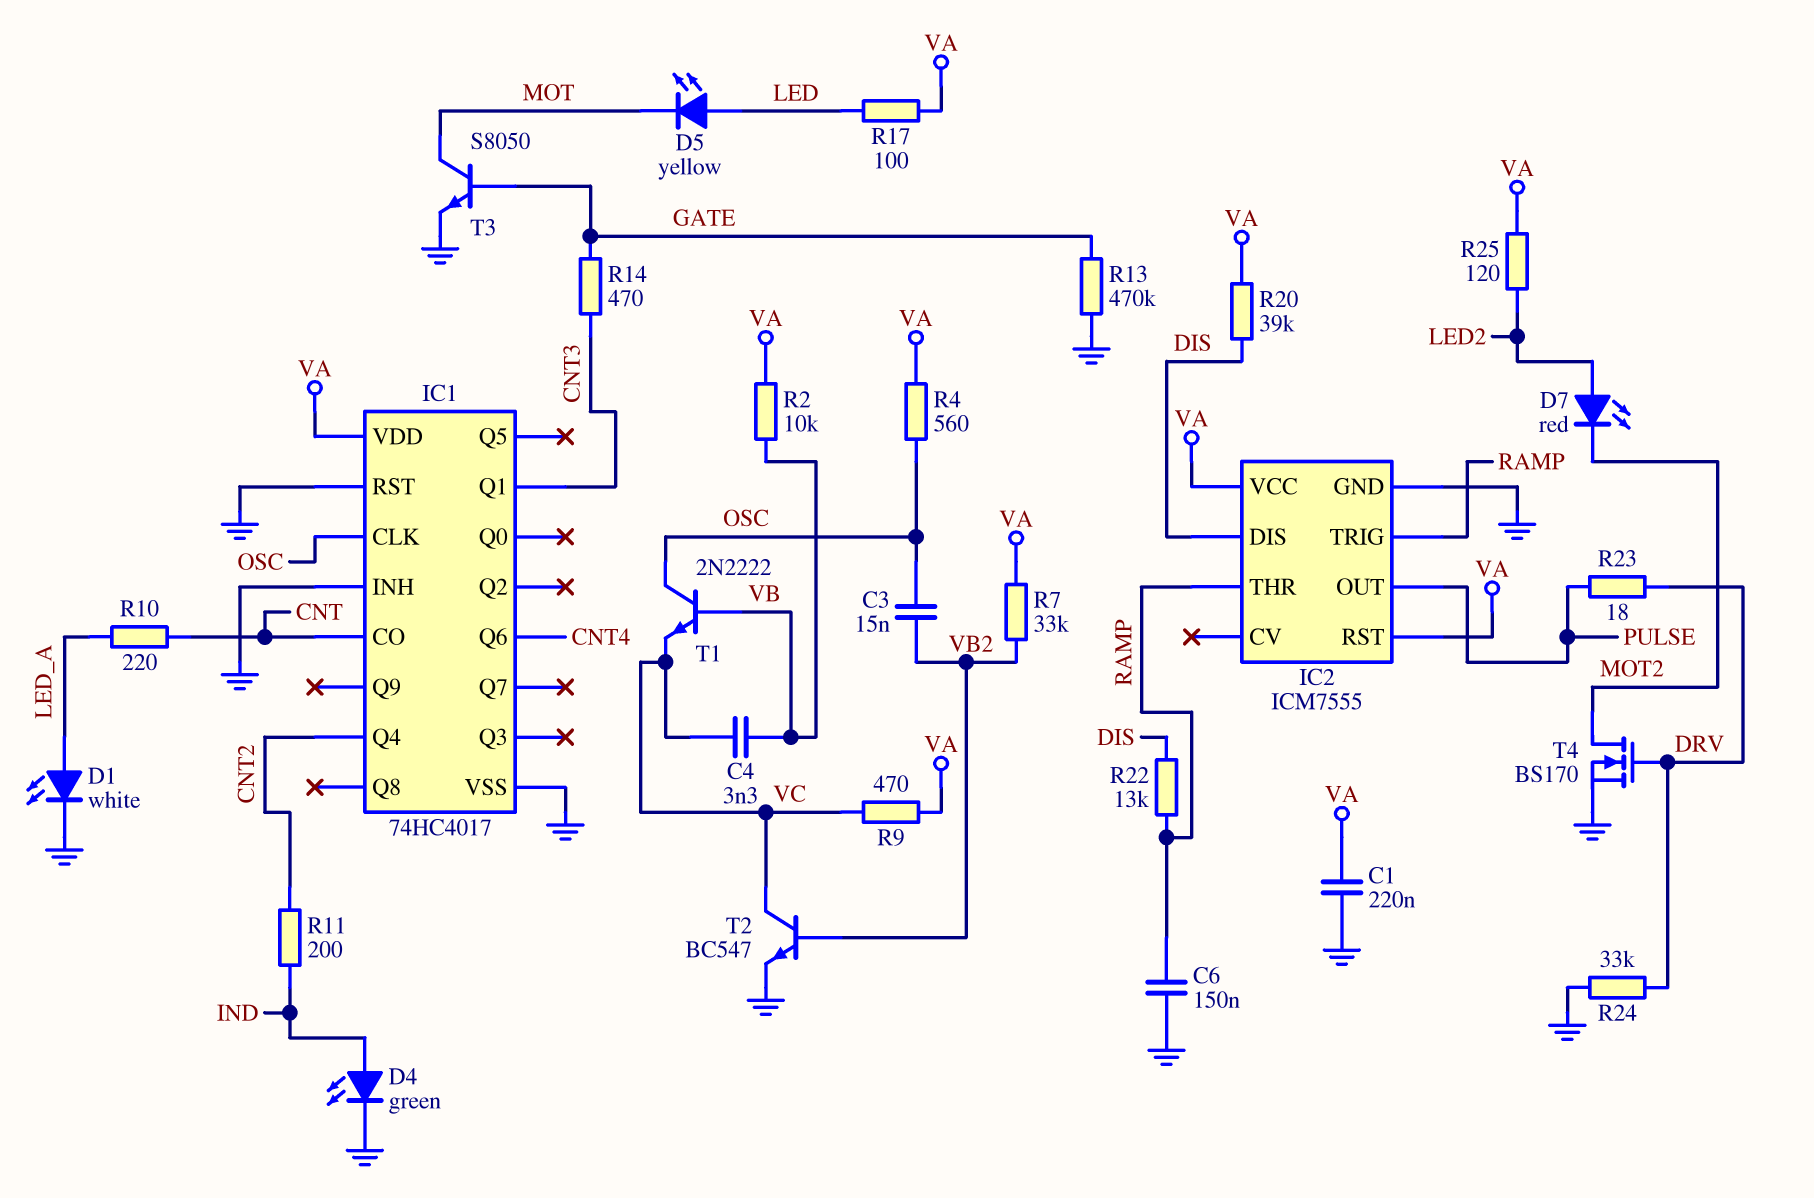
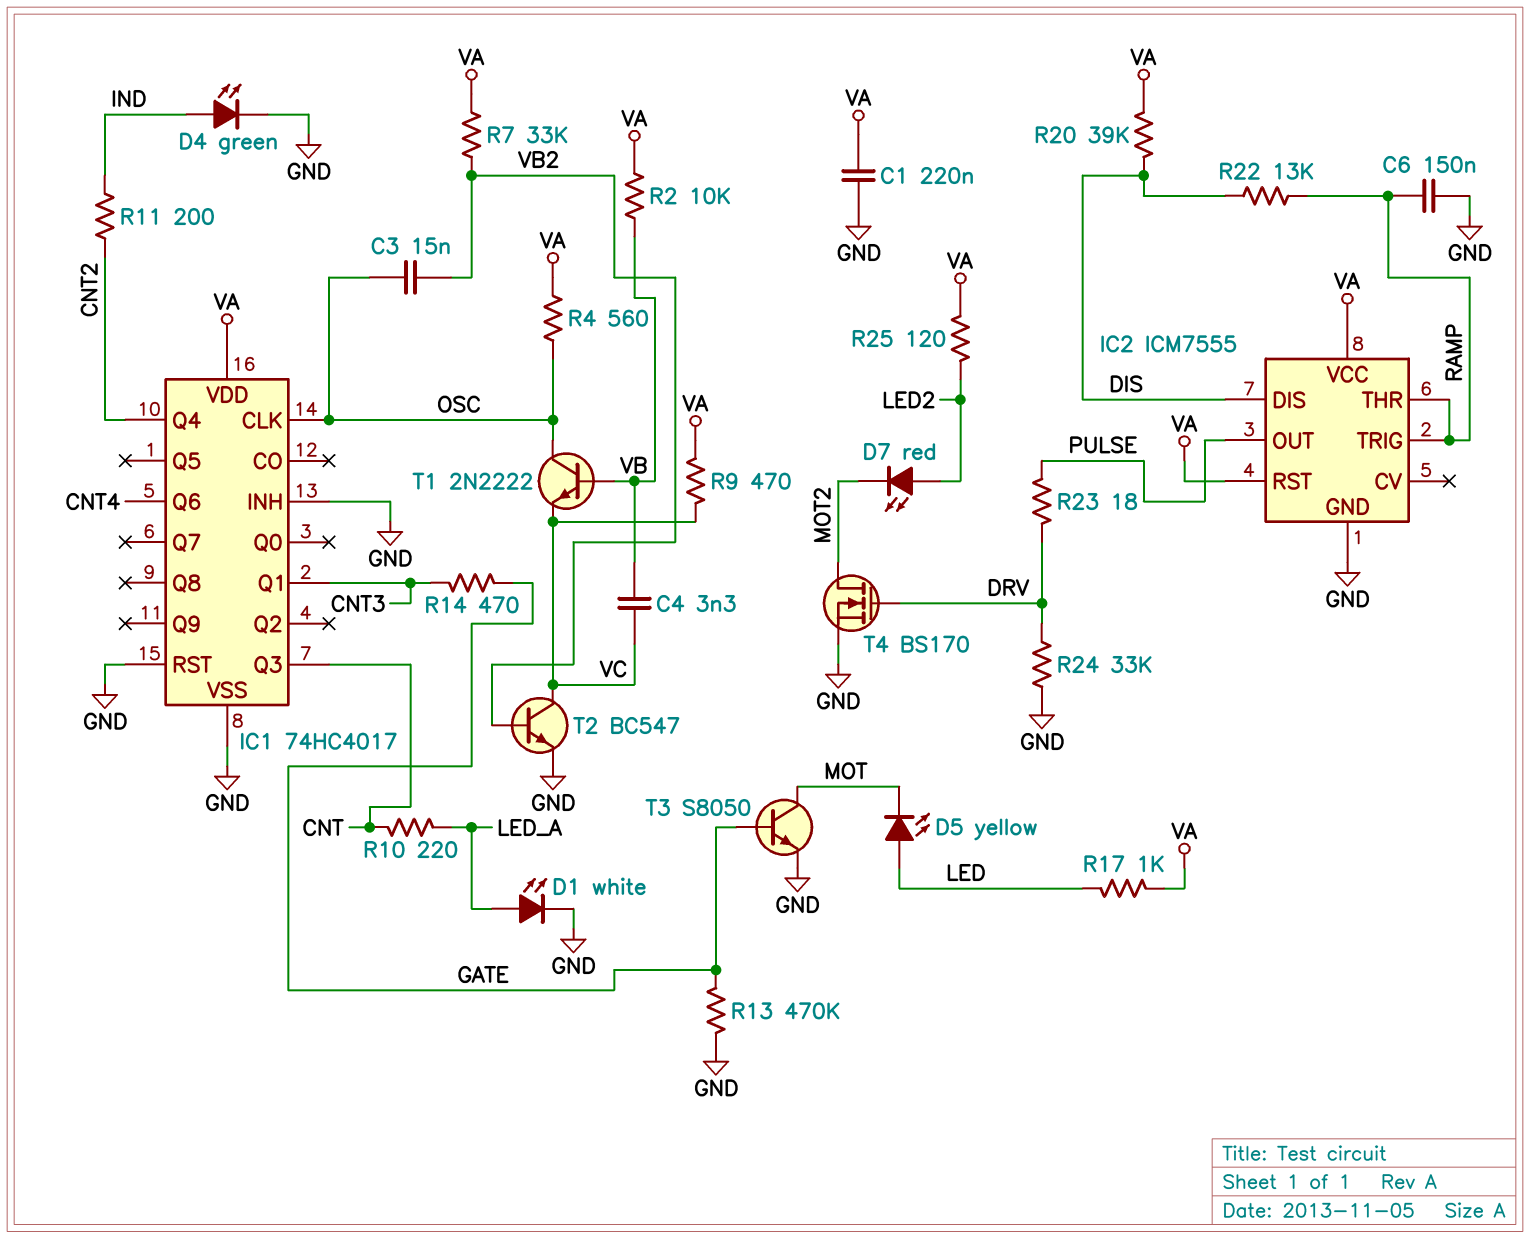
IC1 pin CO: CNT -> none
IC1 pin Q3: none -> CNT
R17: 100 (LED, VA) -> 1k (LED, VA)

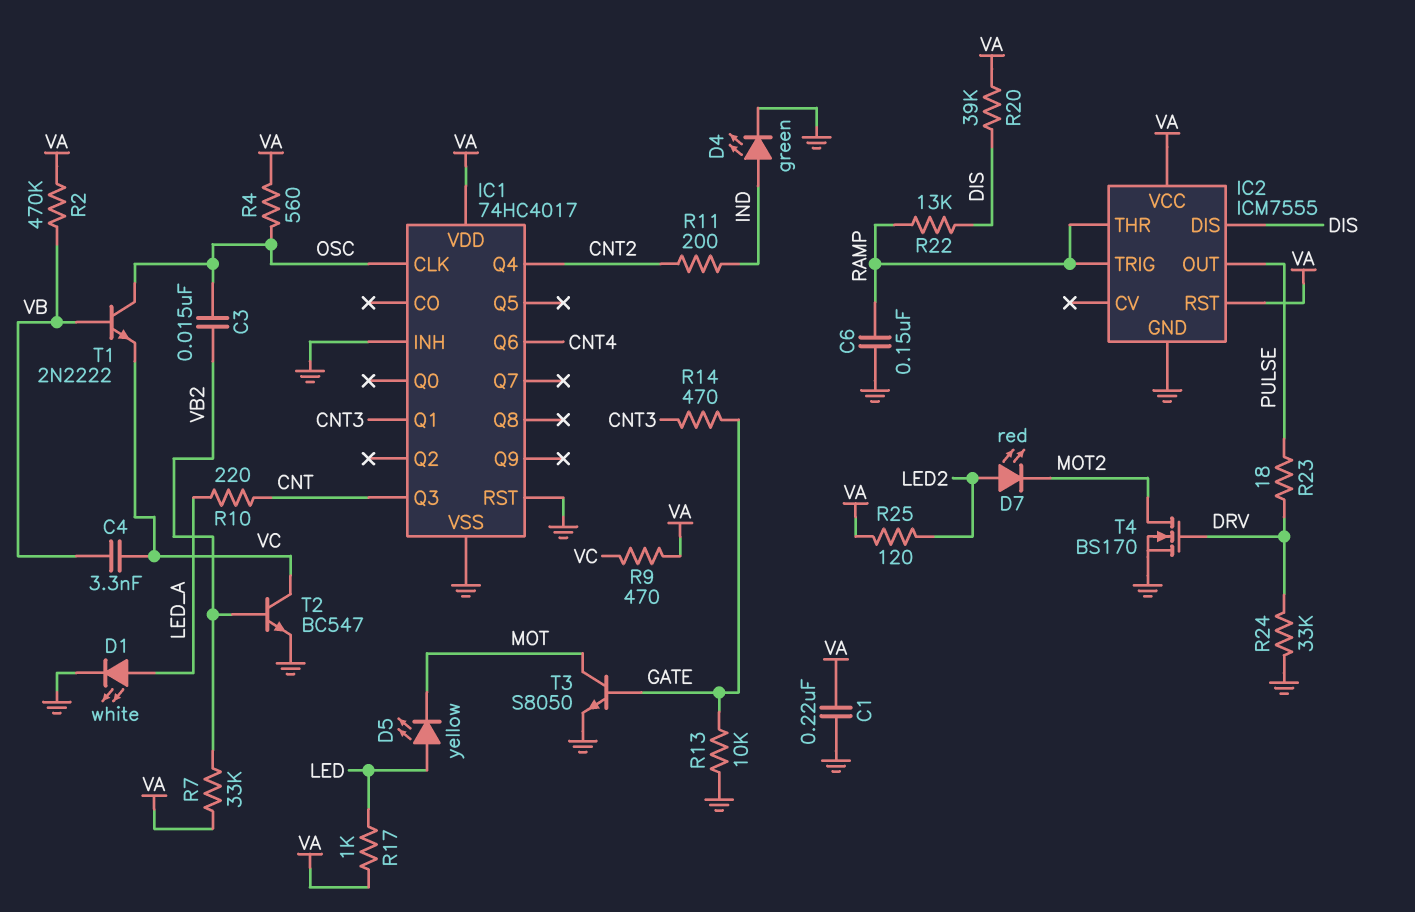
R2: 10k (VA, VB) -> 470k (VA, VB)
R13: 470k (GATE, GND) -> 10k (GATE, GND)

